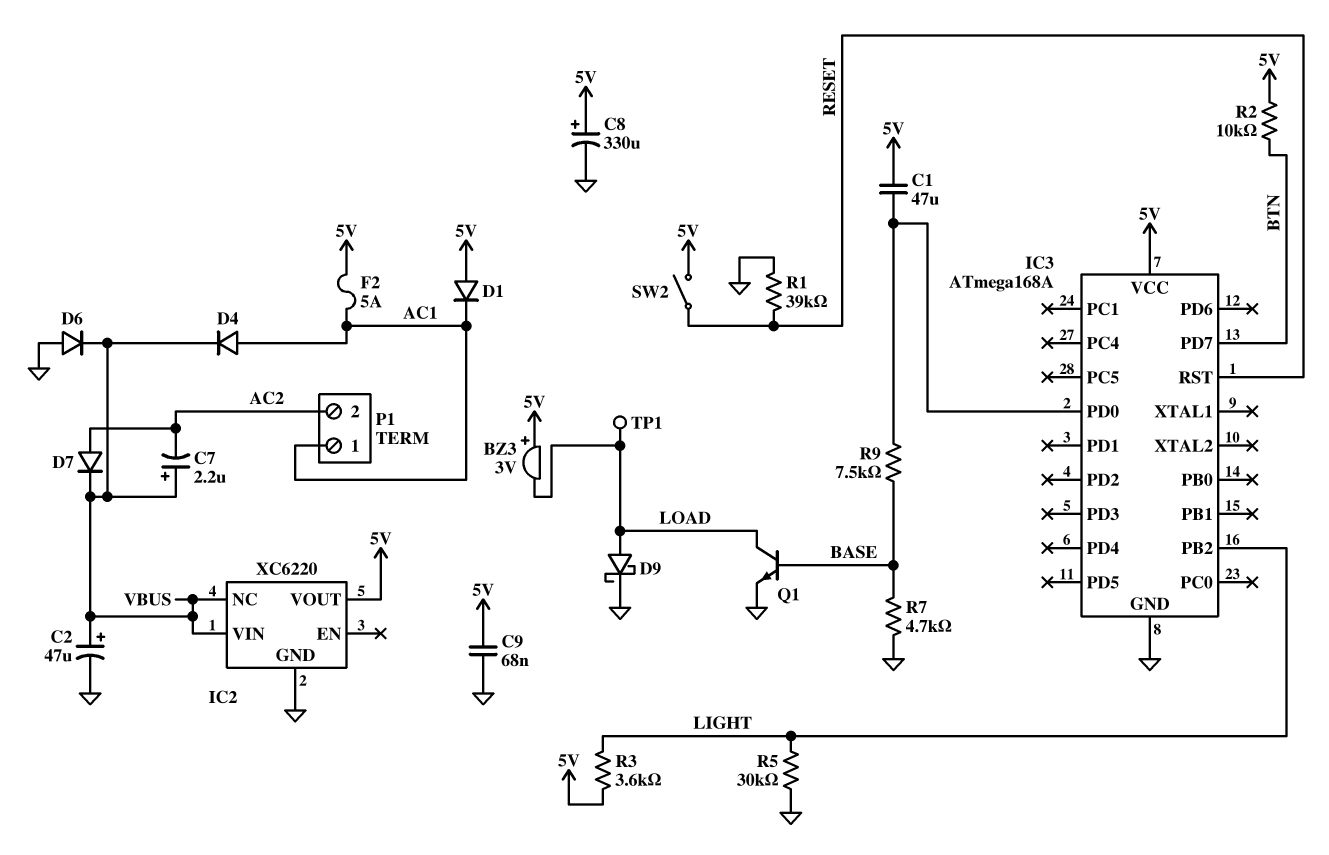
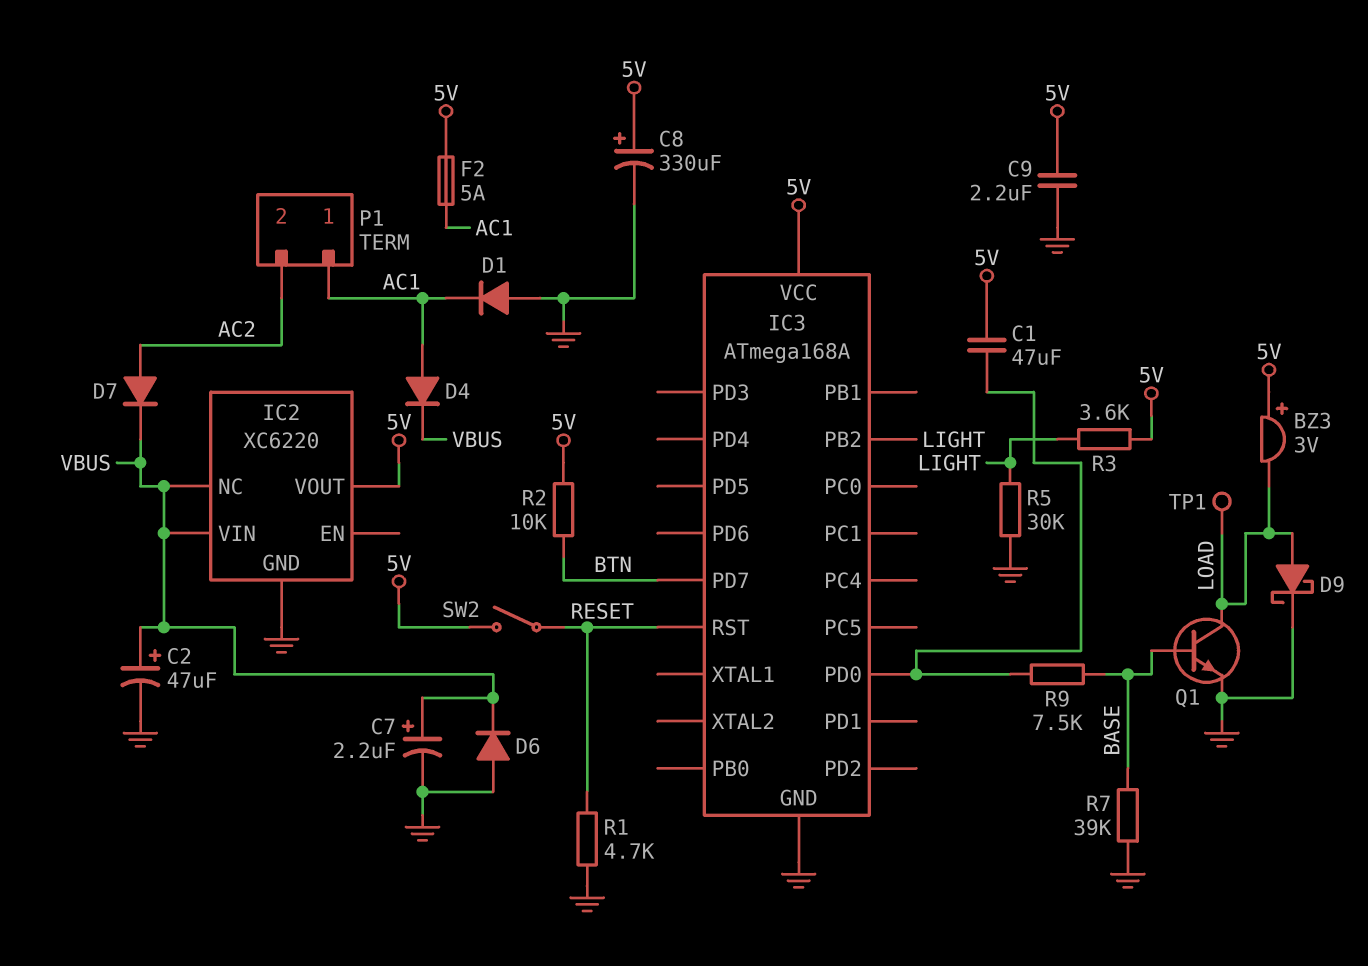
C7: 2.2uF (plus VBUS, minus AC2) -> 2.2uF (plus VBUS, minus GND)
C9: 68nF (5V, GND) -> 2.2uF (5V, GND)
D1: diode (A 5V, K AC1) -> diode (A GND, K AC1)
R1: 39k (GND, RESET) -> 4.7k (GND, RESET)
R7: 4.7k (BASE, GND) -> 39k (BASE, GND)

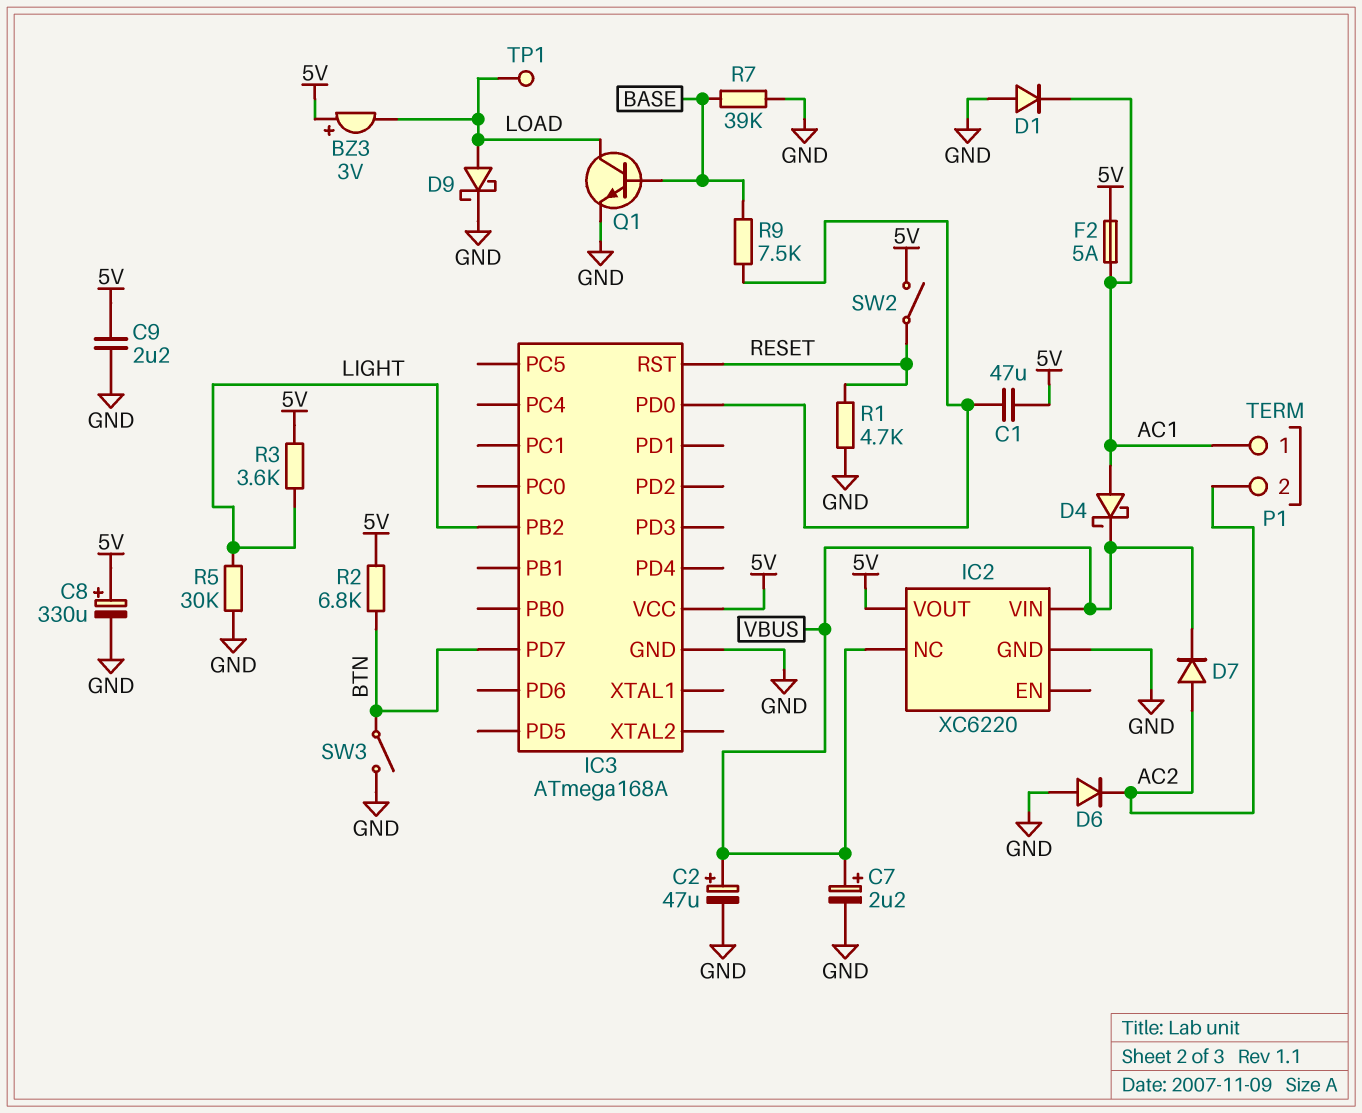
D4: diode (A AC1, K VBUS) -> schottky (A AC1, K VBUS)
D6: diode (A GND, K VBUS) -> diode (A GND, K AC2)
R2: 10k (5V, BTN) -> 6.8k (5V, BTN)
SW3: none -> switch (BTN, GND)

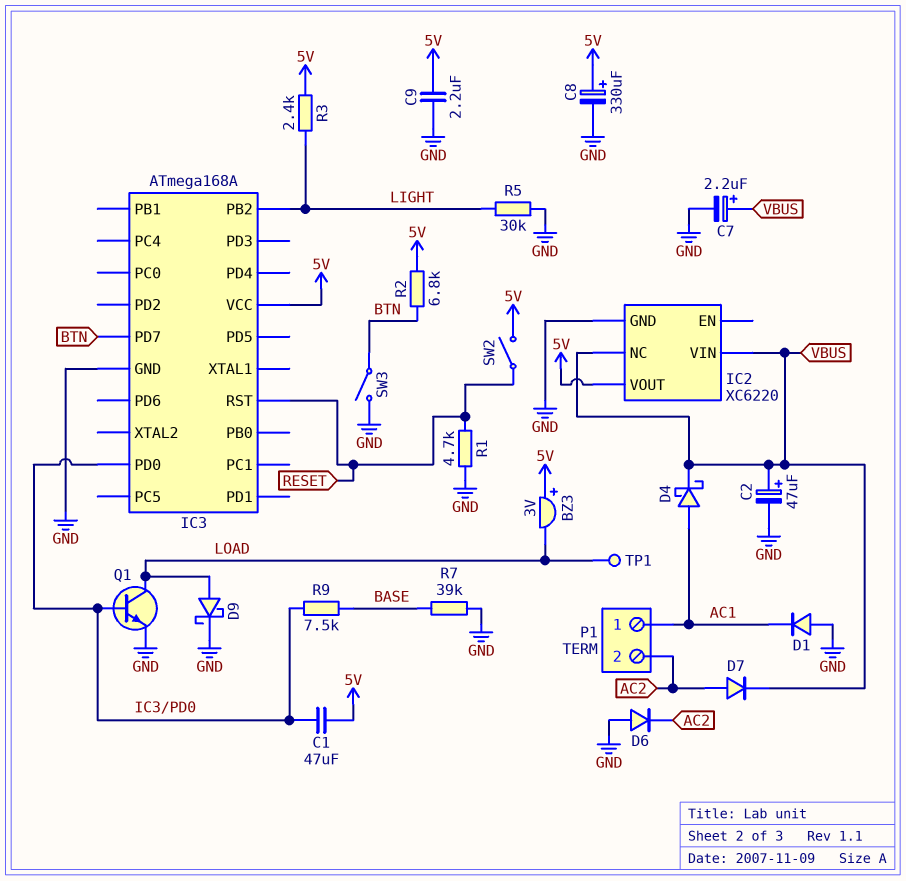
F2: 5A (5V, AC1) -> none
Q1: NPN (B BASE, C LOAD, E GND) -> NPN (B IC3/PD0, C LOAD, E GND)
R3: 3.6k (5V, LIGHT) -> 2.4k (5V, LIGHT)

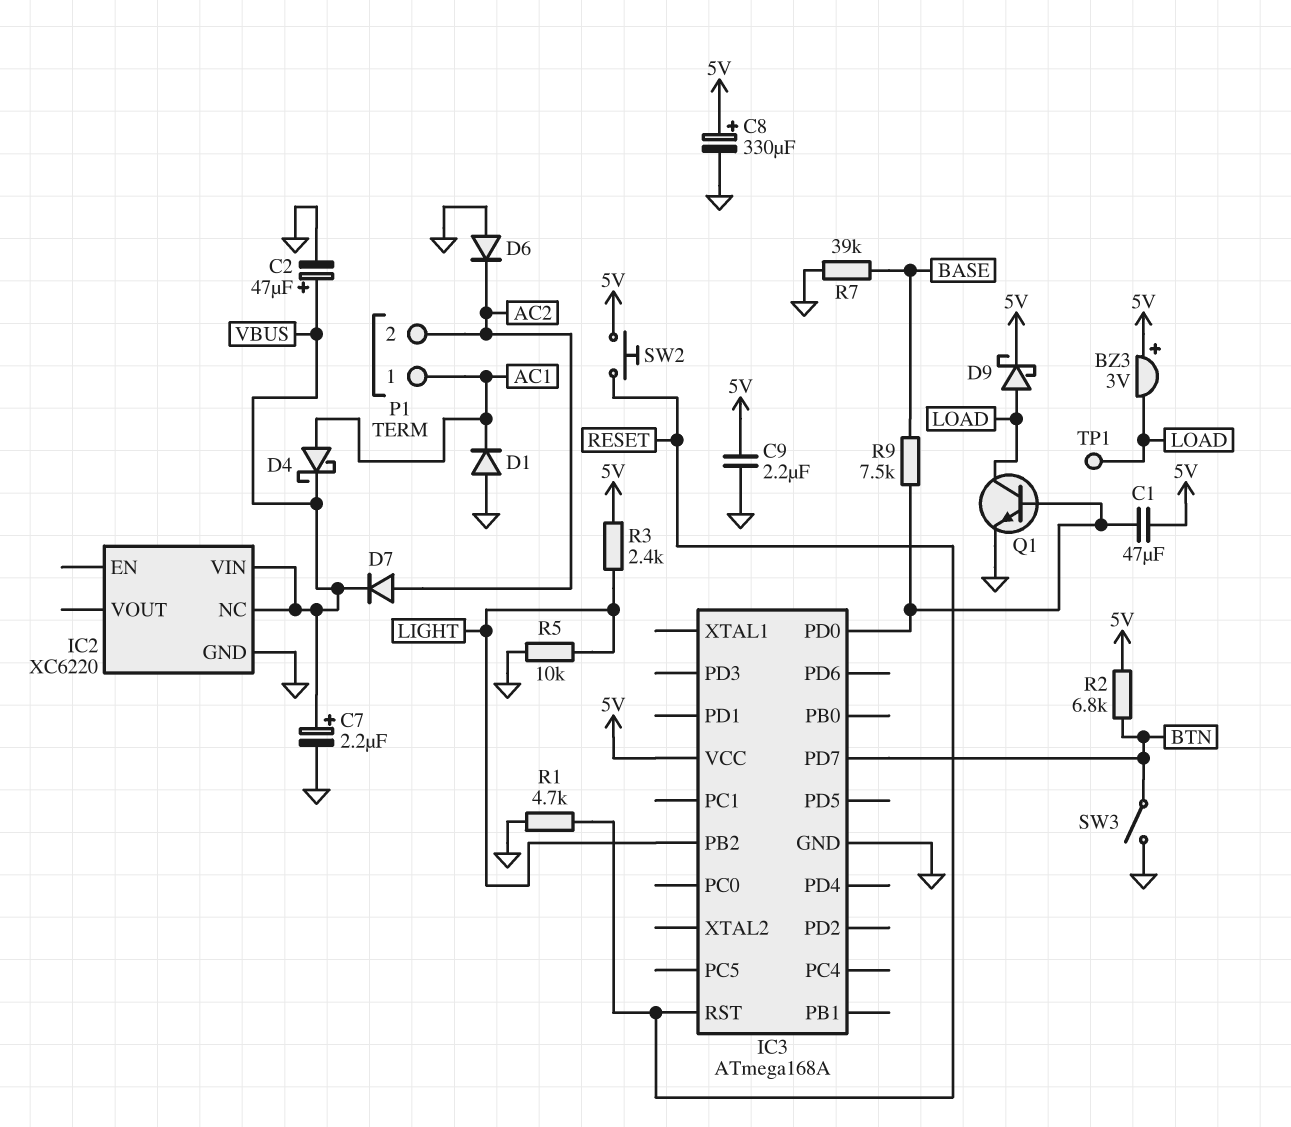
D9: schottky (A LOAD, K GND) -> schottky (A LOAD, K 5V)
IC2 pin VOUT: 5V -> none
R5: 30k (GND, LIGHT) -> 10k (GND, LIGHT)
SW2: switch (5V, RESET) -> button (5V, RESET)

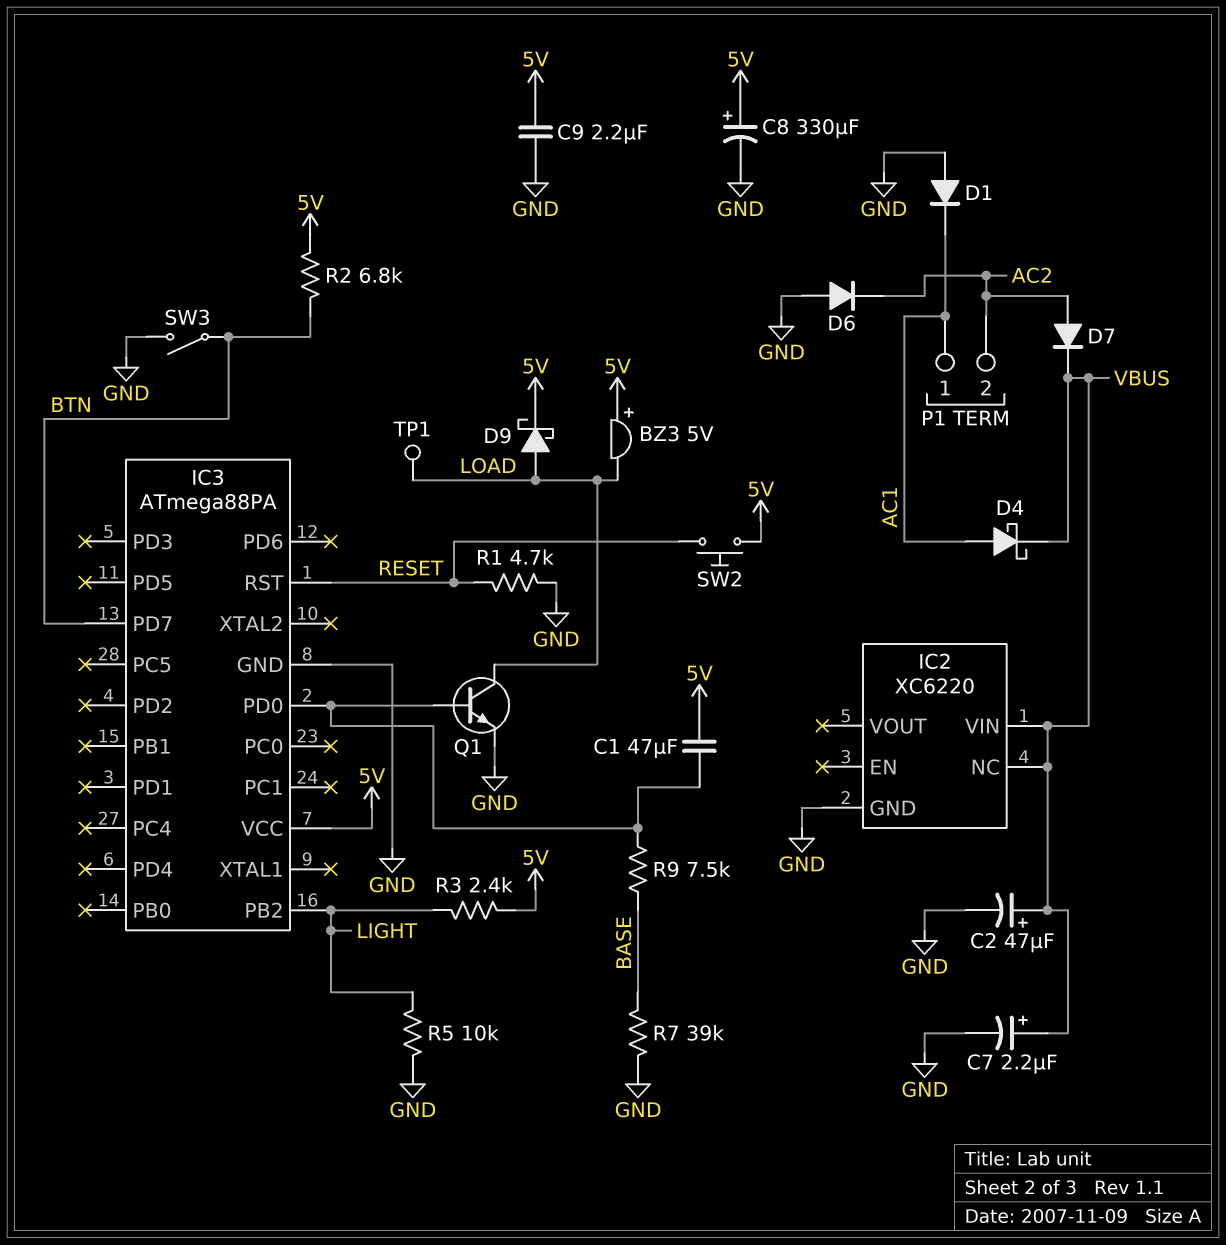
BZ3: buzzer 3V (plus 5V, minus LOAD) -> buzzer 5V (plus 5V, minus LOAD)
IC3: ATmega168A -> ATmega88PA

